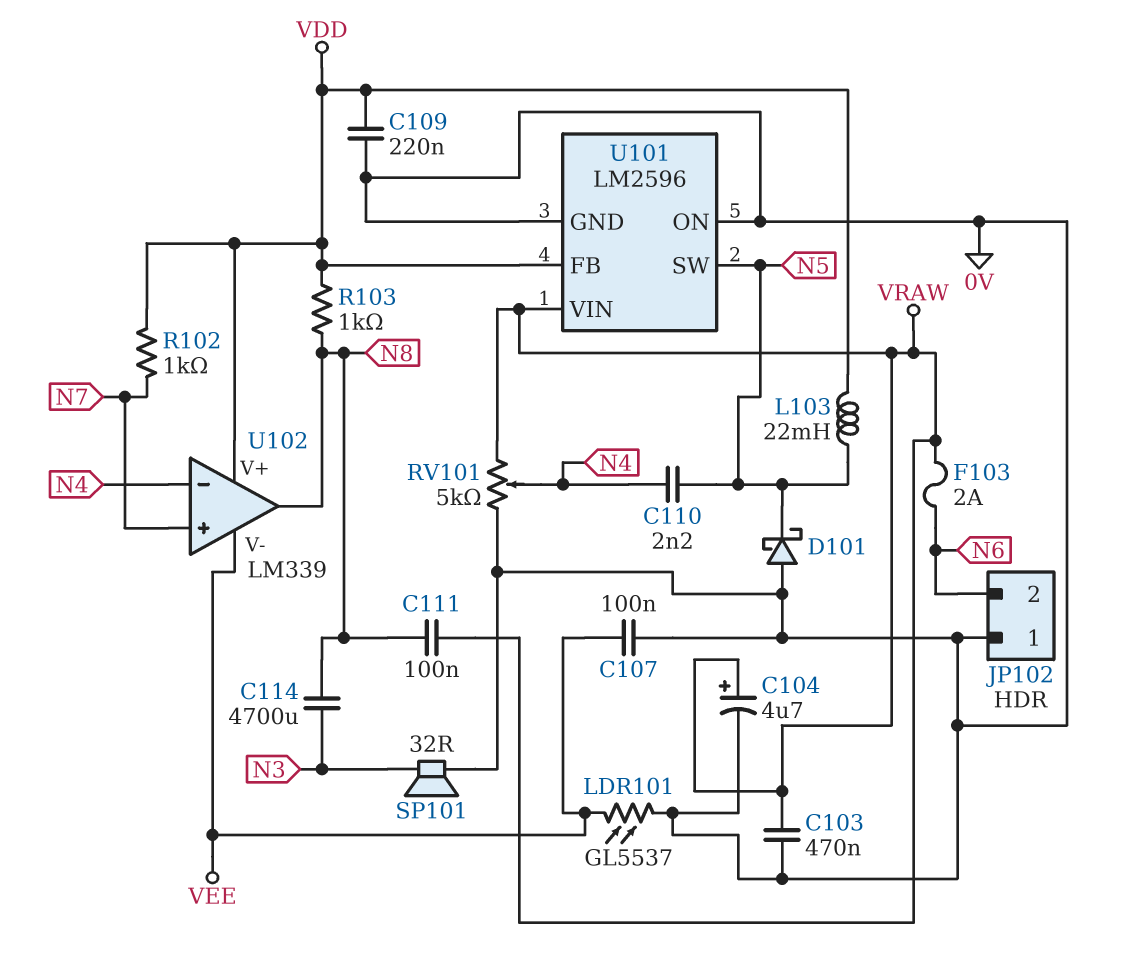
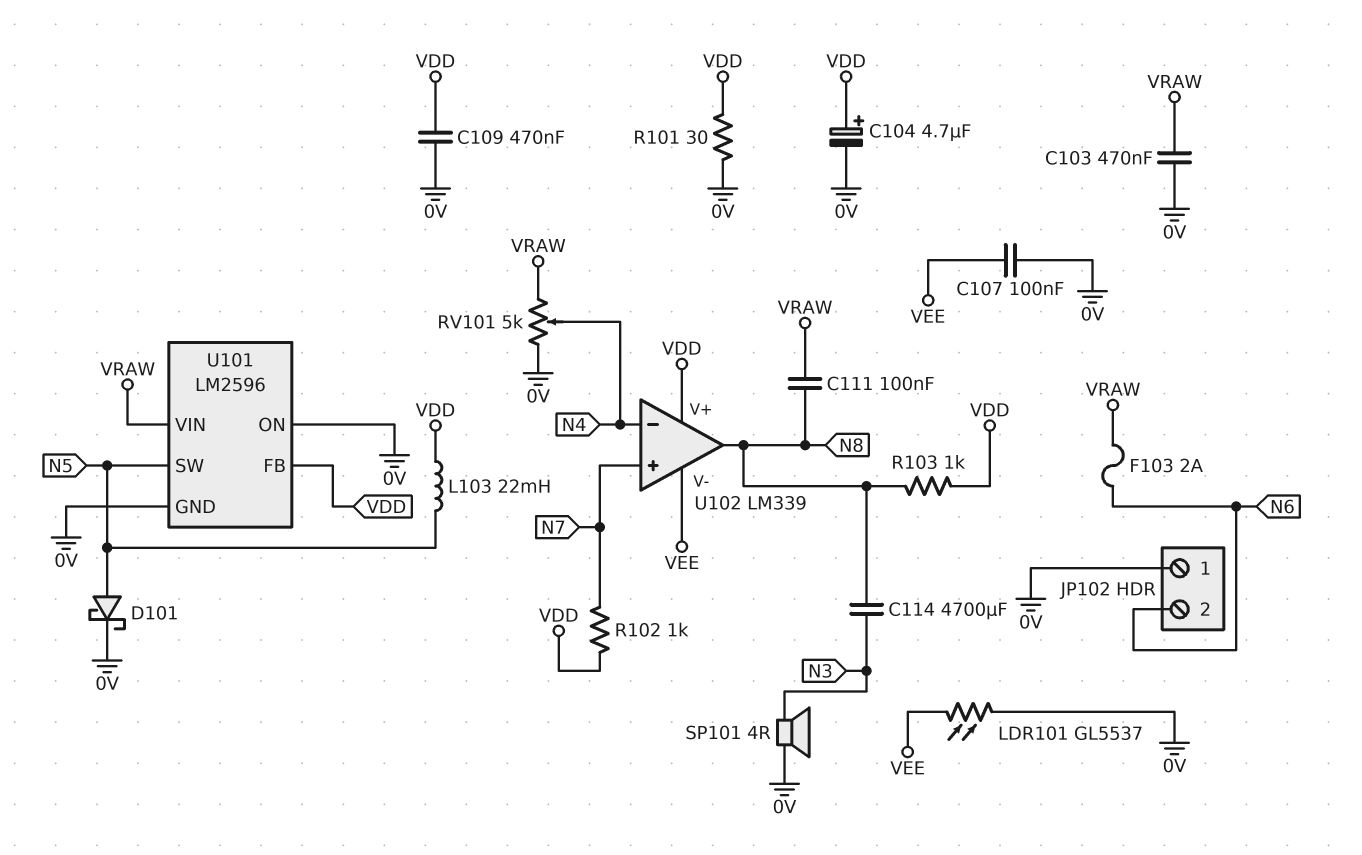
C104: 4.7uF (plus VRAW, minus 0V) -> 4.7uF (plus VDD, minus 0V)
C109: 220nF (0V, VDD) -> 470nF (0V, VDD)
C110: 2.2nF (N4, N5) -> none
D101: schottky (A 0V, K N5) -> schottky (A N5, K 0V)
R101: none -> 30 (0V, VDD)
SP101: speaker 32R (0V, N3) -> speaker 4R (0V, N3)

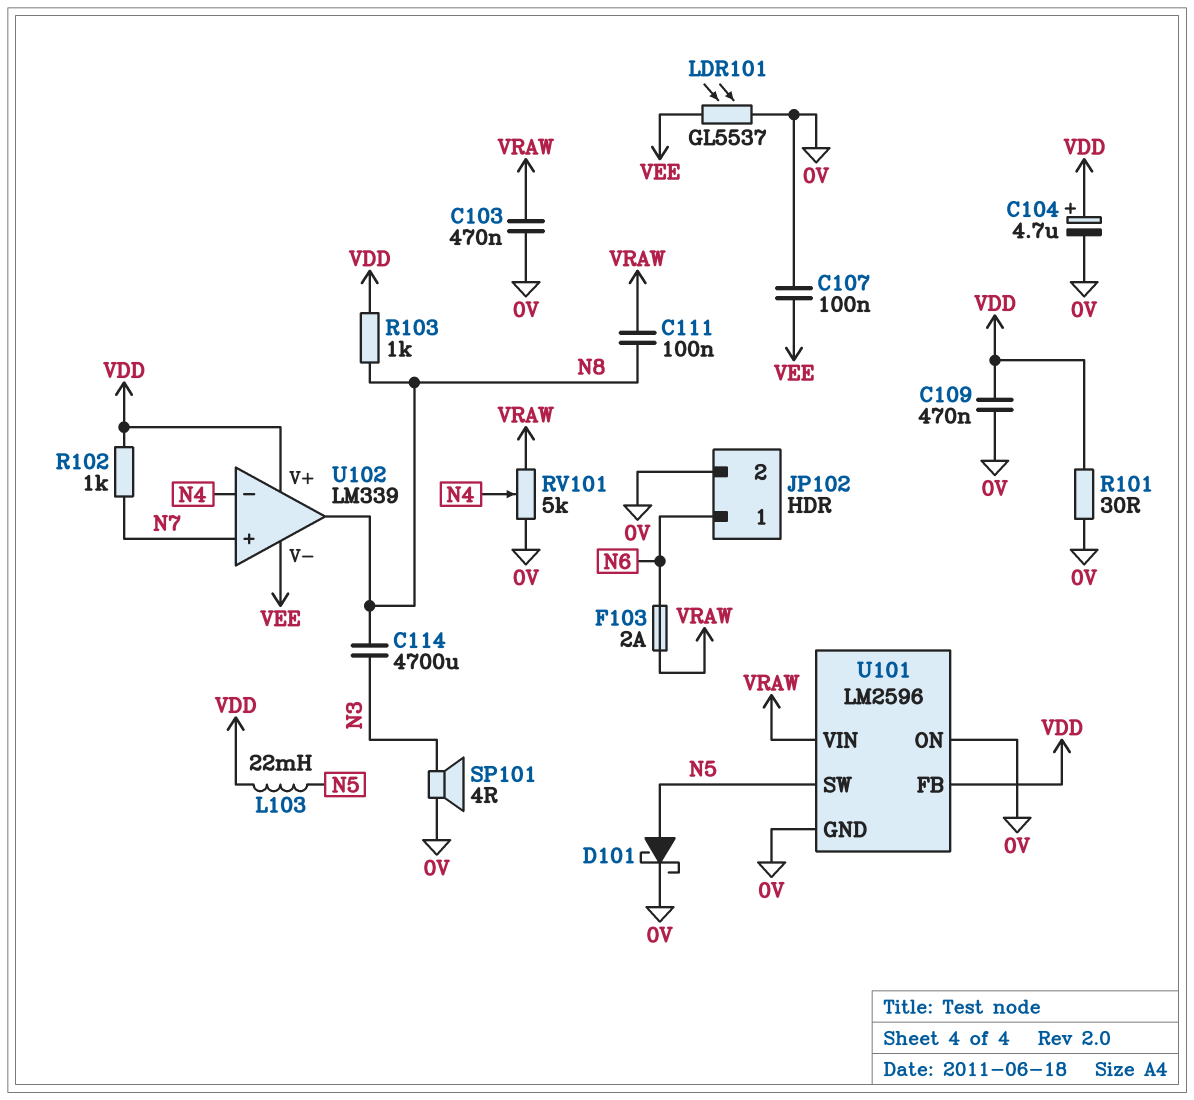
JP102 pin 1: 0V -> N6
JP102 pin 2: N6 -> 0V

